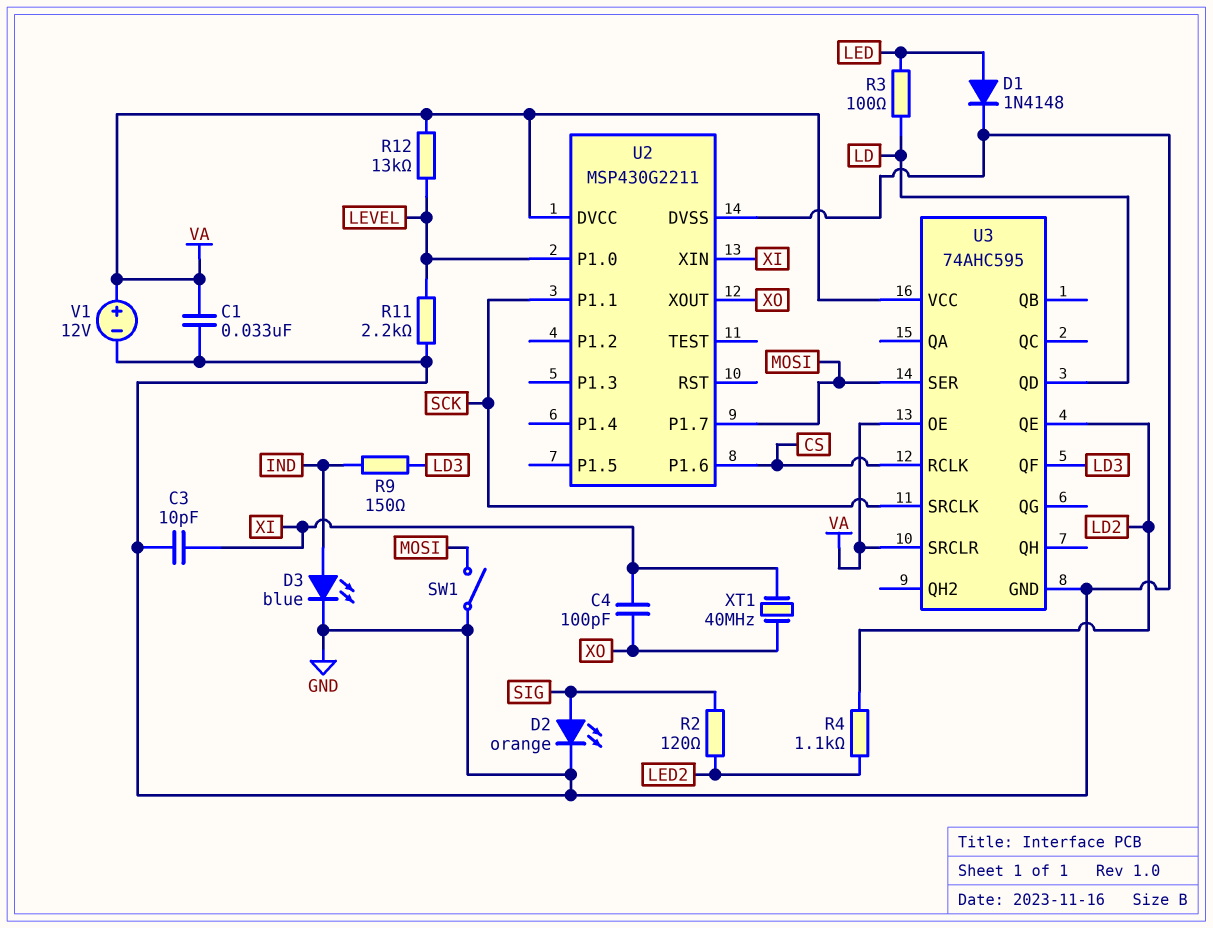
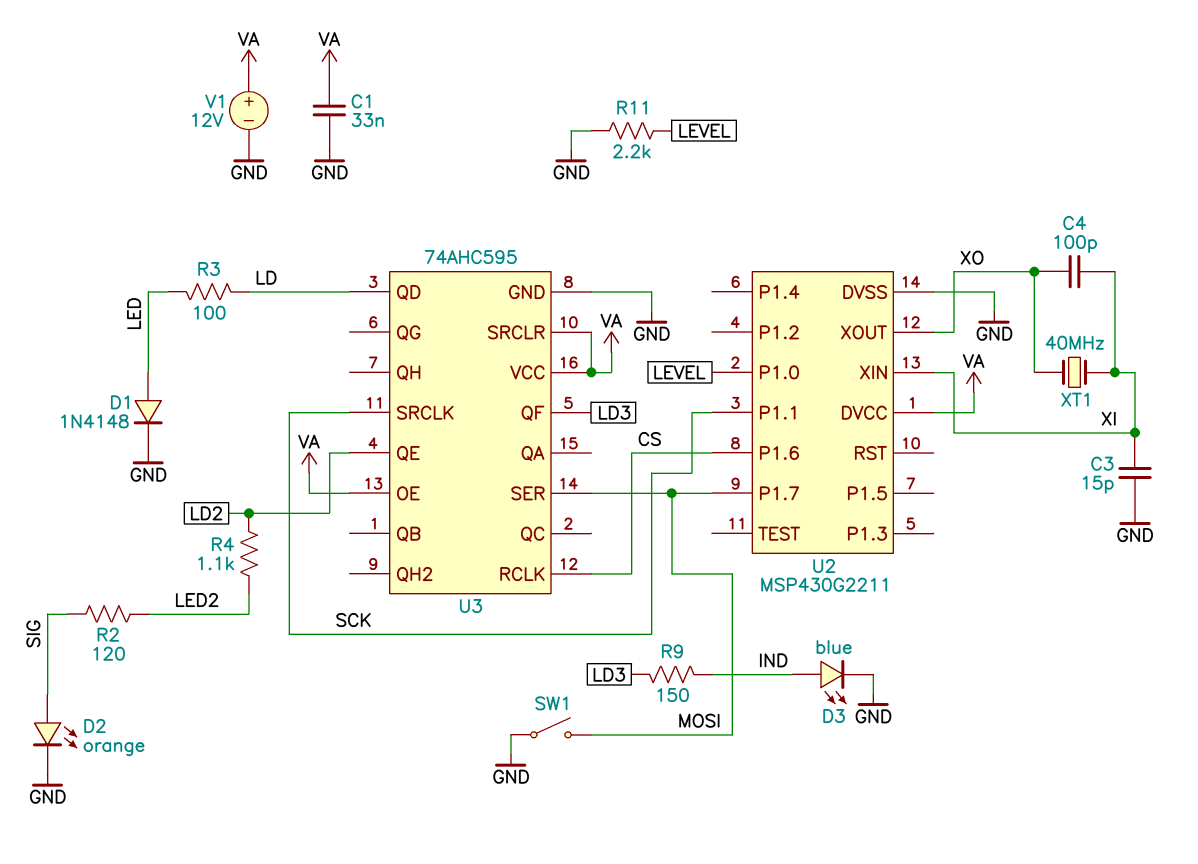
C3: 10pF (GND, XI) -> 15pF (GND, XI)
R12: 13k (LEVEL, VA) -> none

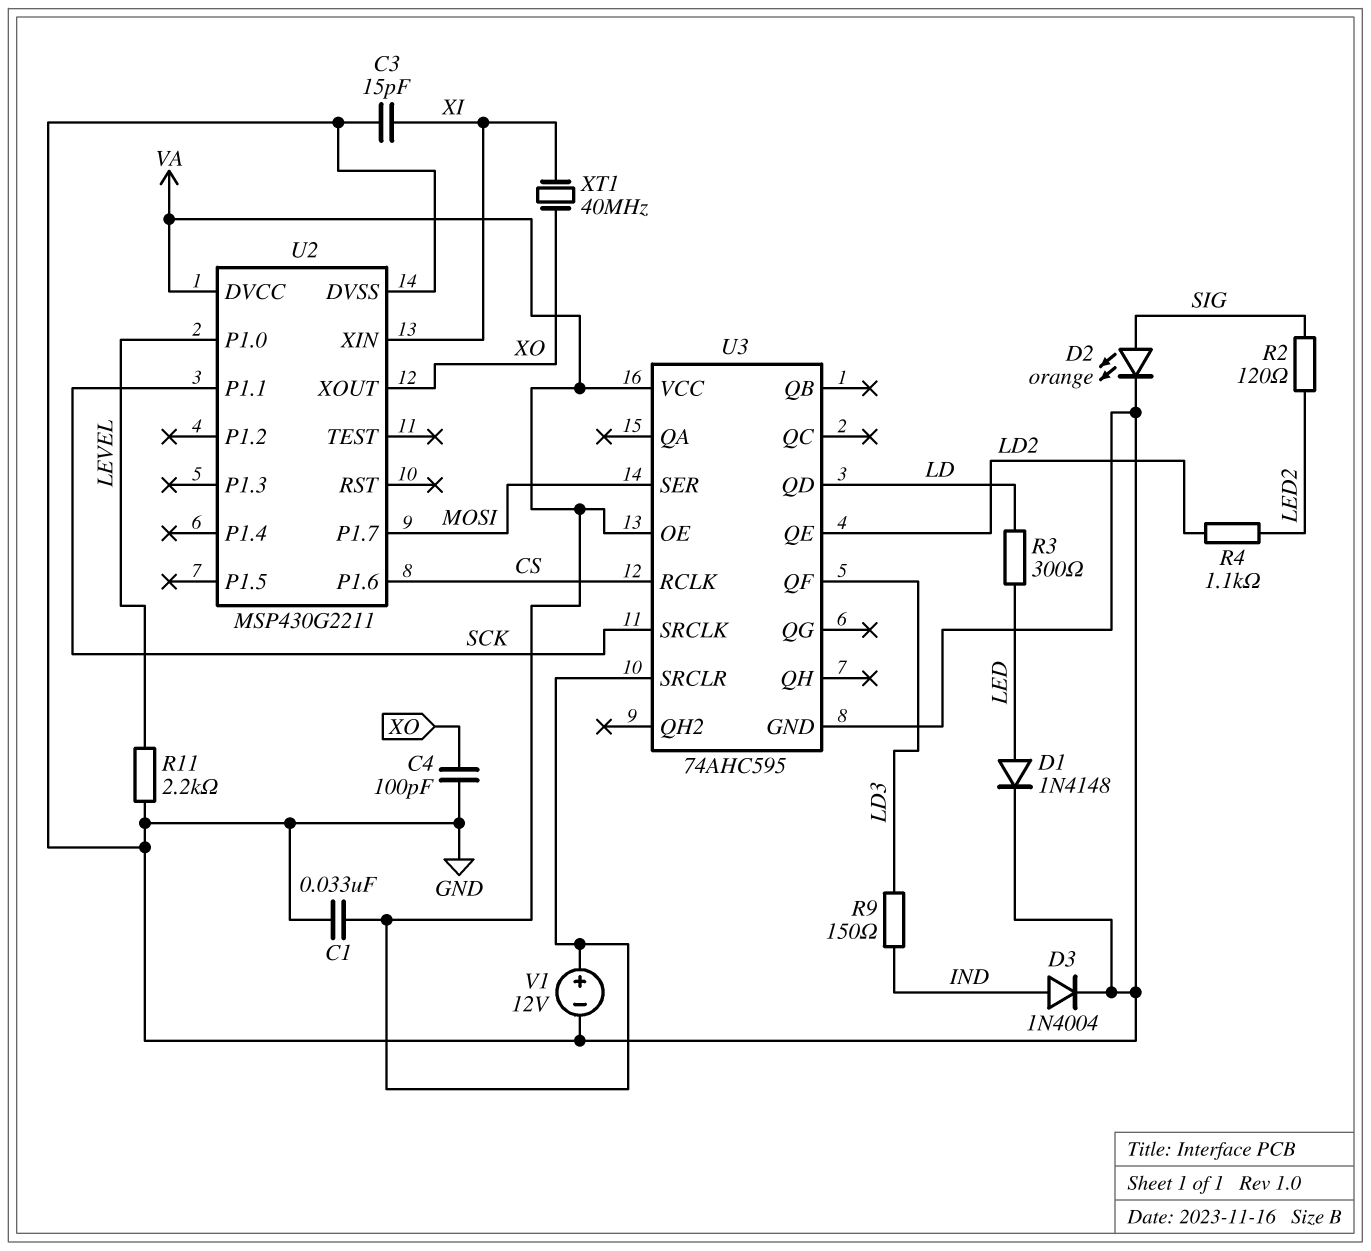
C4: 100pF (XI, XO) -> 100pF (GND, XO)
D3: LED blue (A IND, K GND) -> diode 1N4004 (A IND, K GND)
R3: 100 (LD, LED) -> 300 (LD, LED)
SW1: switch (GND, MOSI) -> none

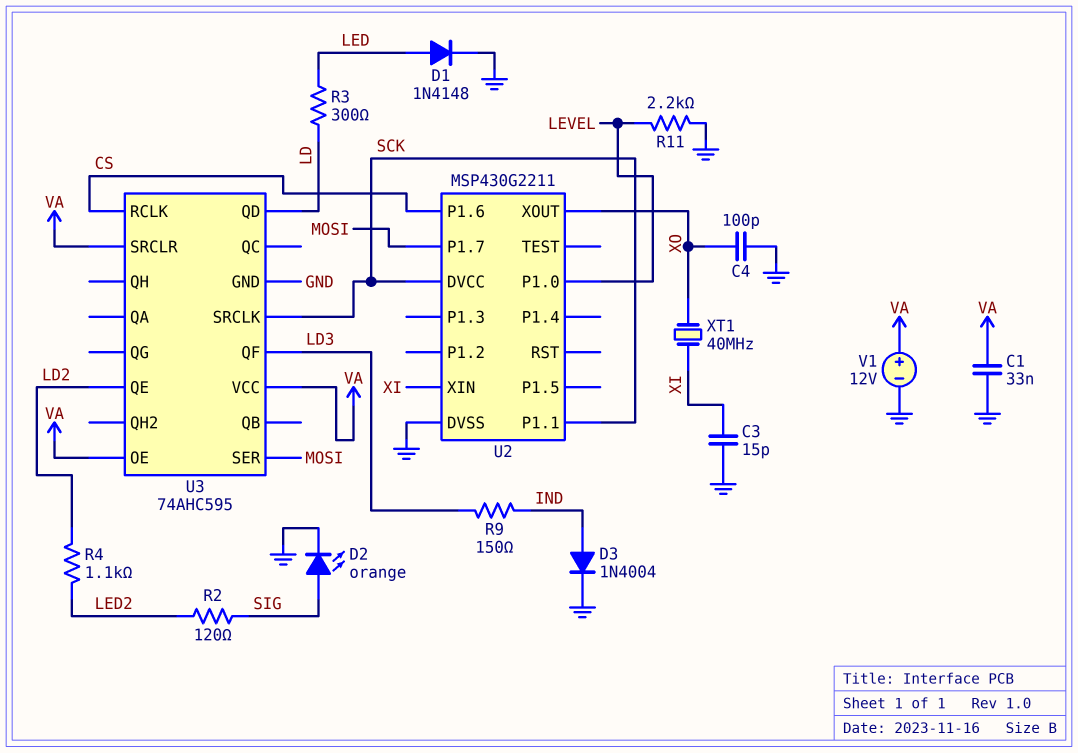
U2 pin DVCC: VA -> SCK

